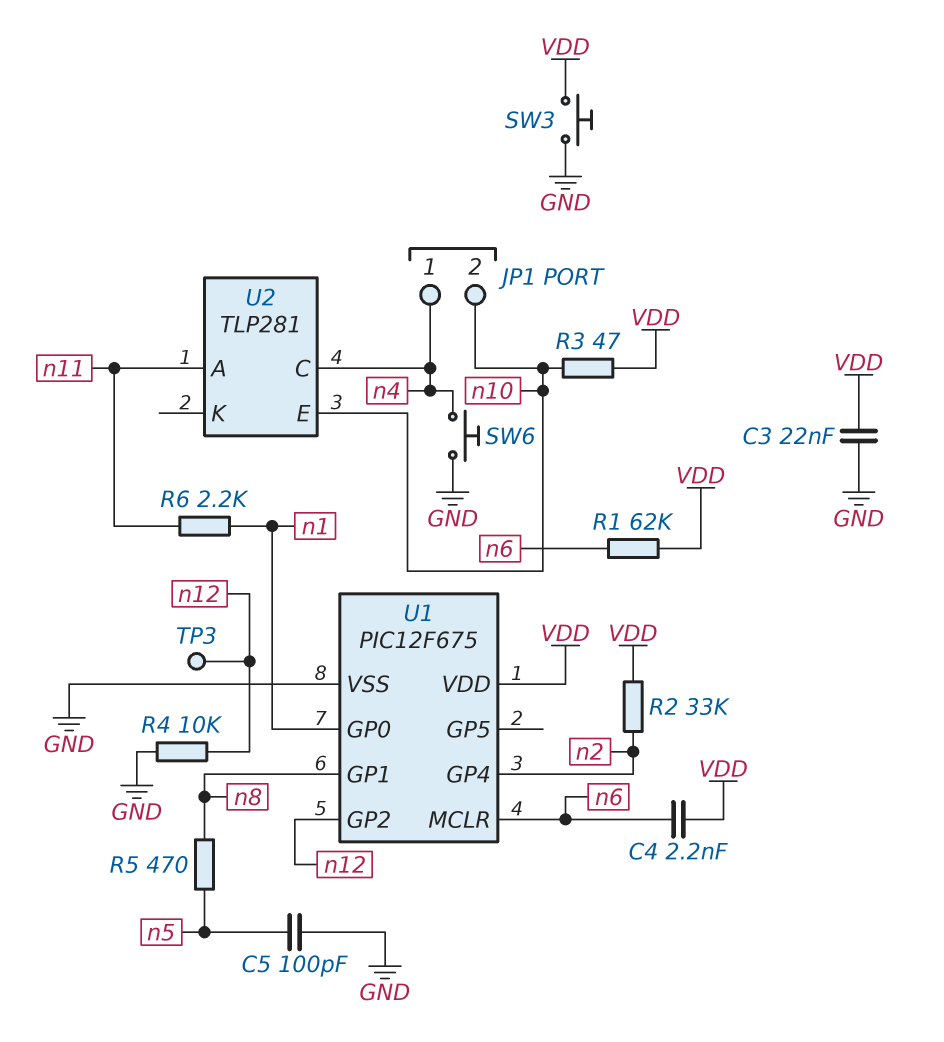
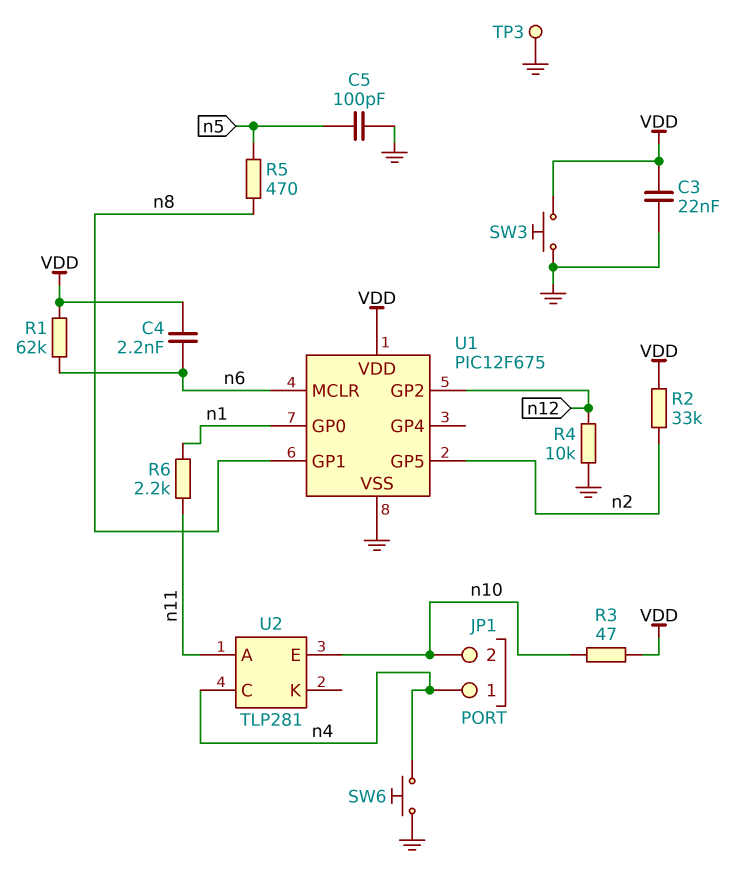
TP3: test point (n12) -> test point (GND)
U1 pin GP4: n2 -> none
U1 pin GP5: none -> n2

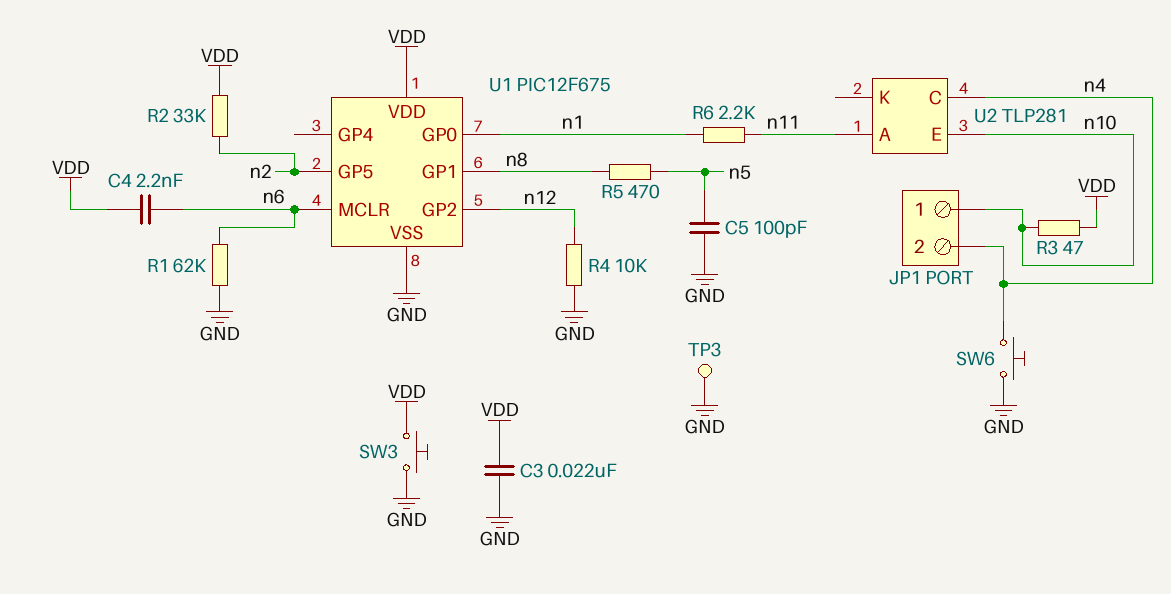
JP1 pin 1: n4 -> n10
JP1 pin 2: n10 -> n4
R1: 62k (VDD, n6) -> 62k (GND, n6)

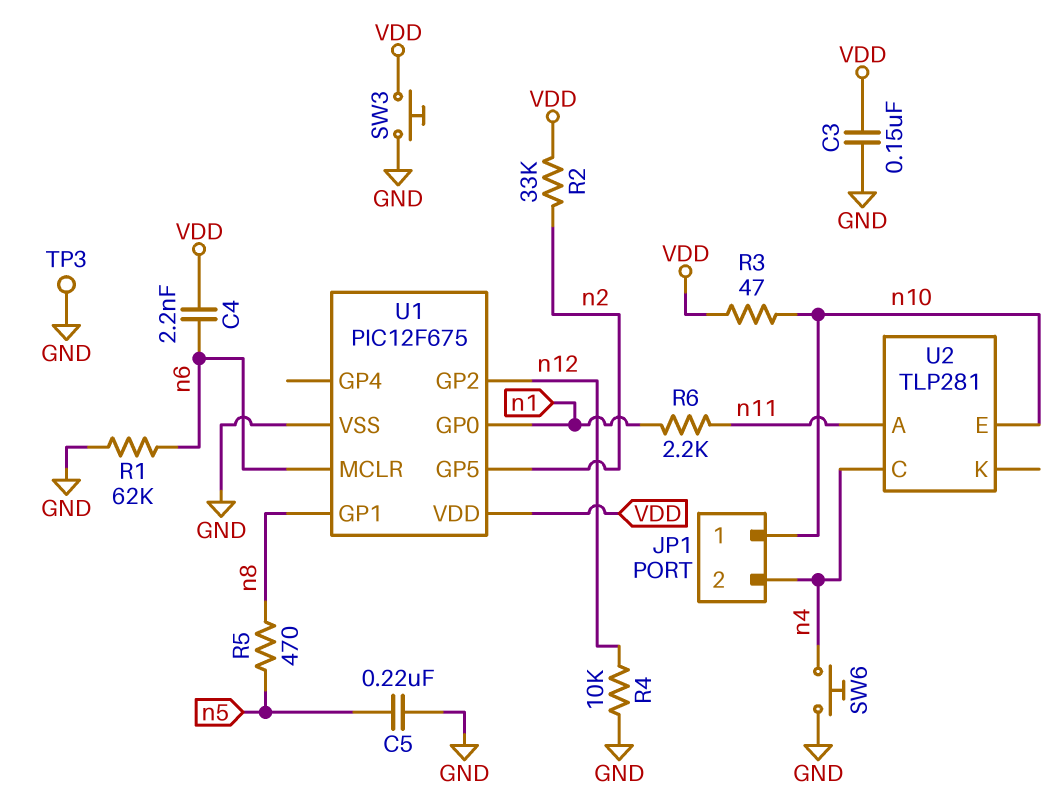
C3: 22nF (GND, VDD) -> 150nF (GND, VDD)
C5: 100pF (GND, n5) -> 220nF (GND, n5)

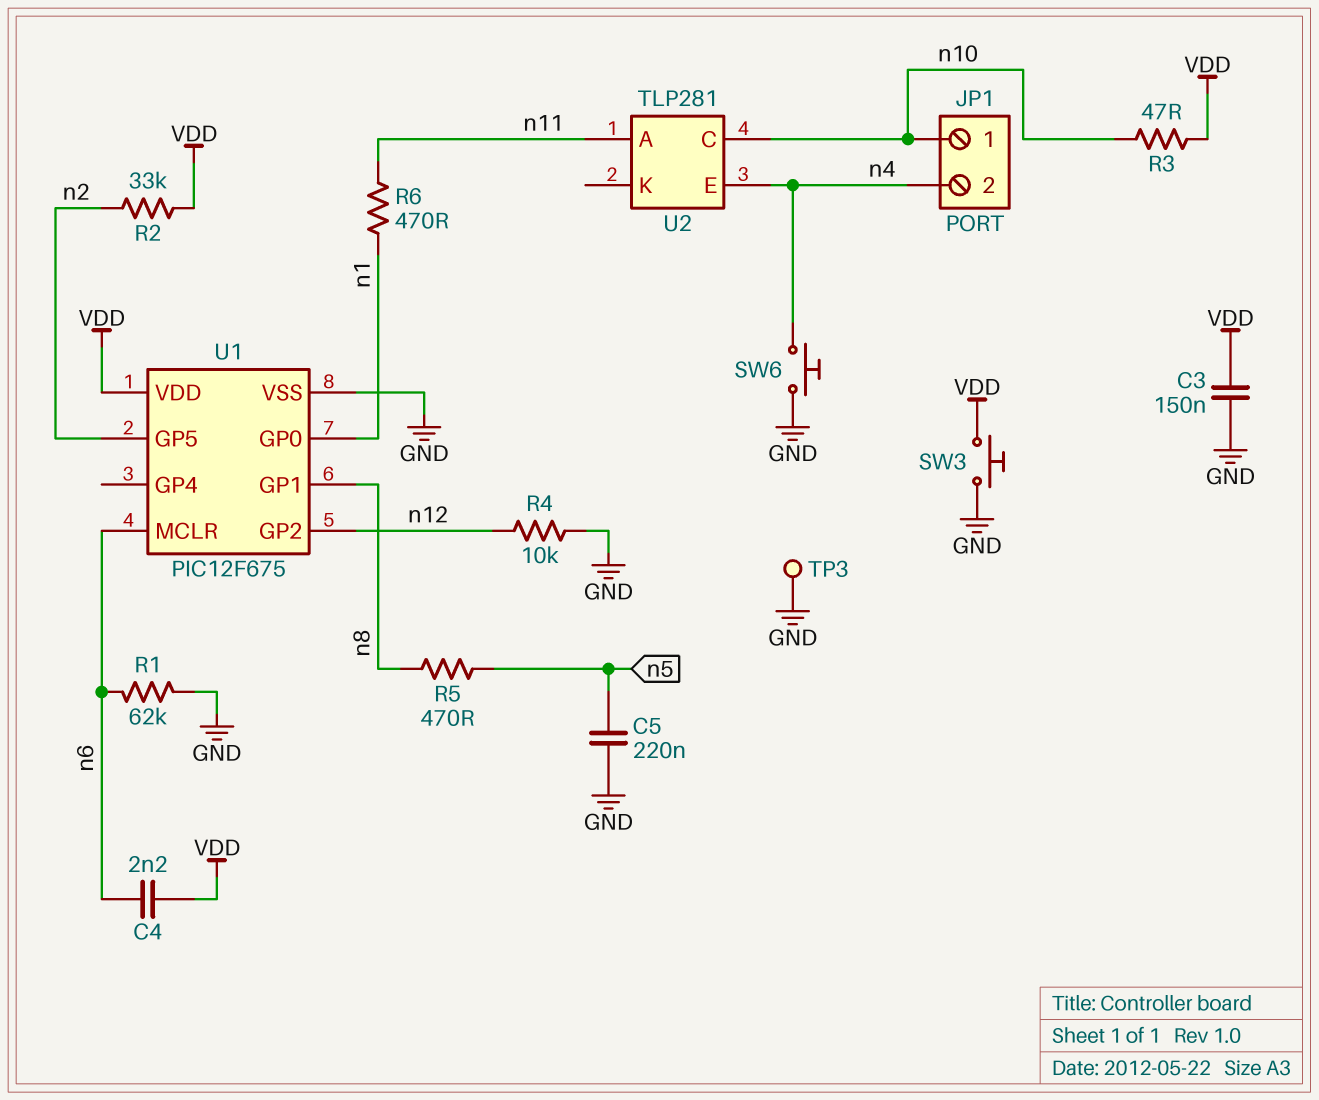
R6: 2.2k (n1, n11) -> 470 (n1, n11)
U2 pin C: n4 -> n10
U2 pin E: n10 -> n4

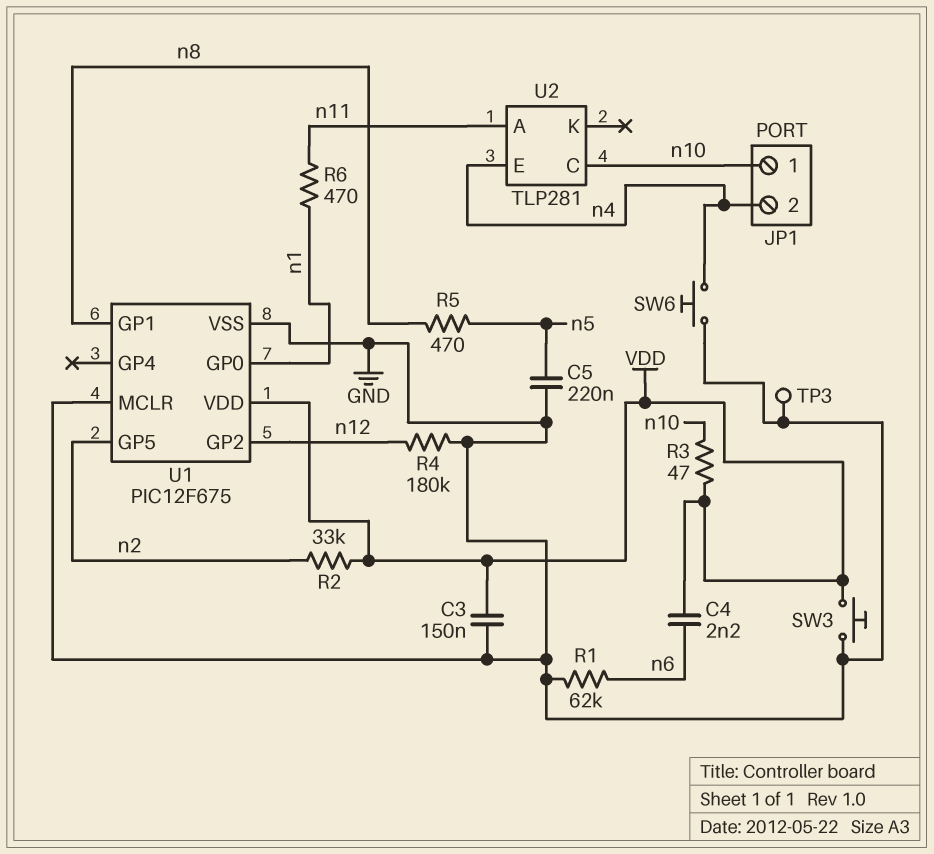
R4: 10k (GND, n12) -> 180k (GND, n12)
U1 pin MCLR: n6 -> GND

